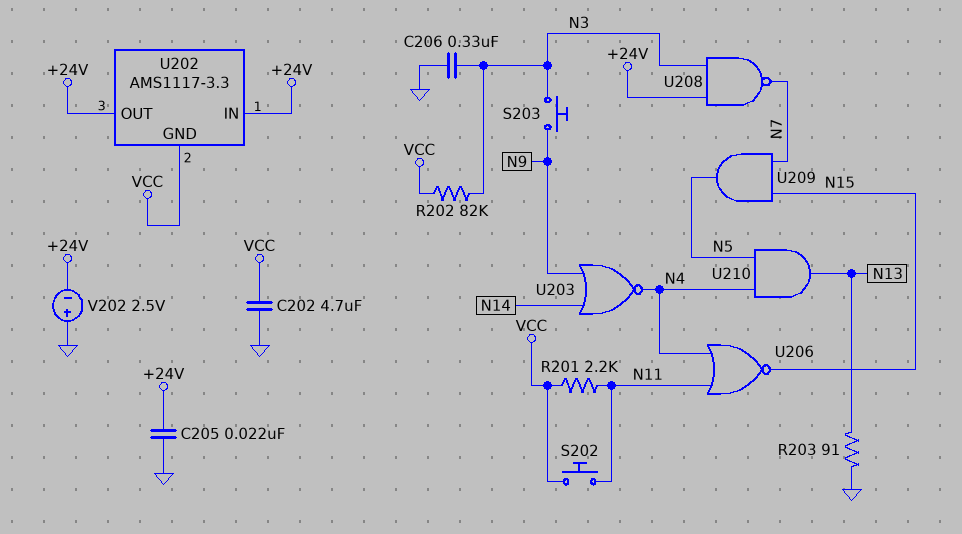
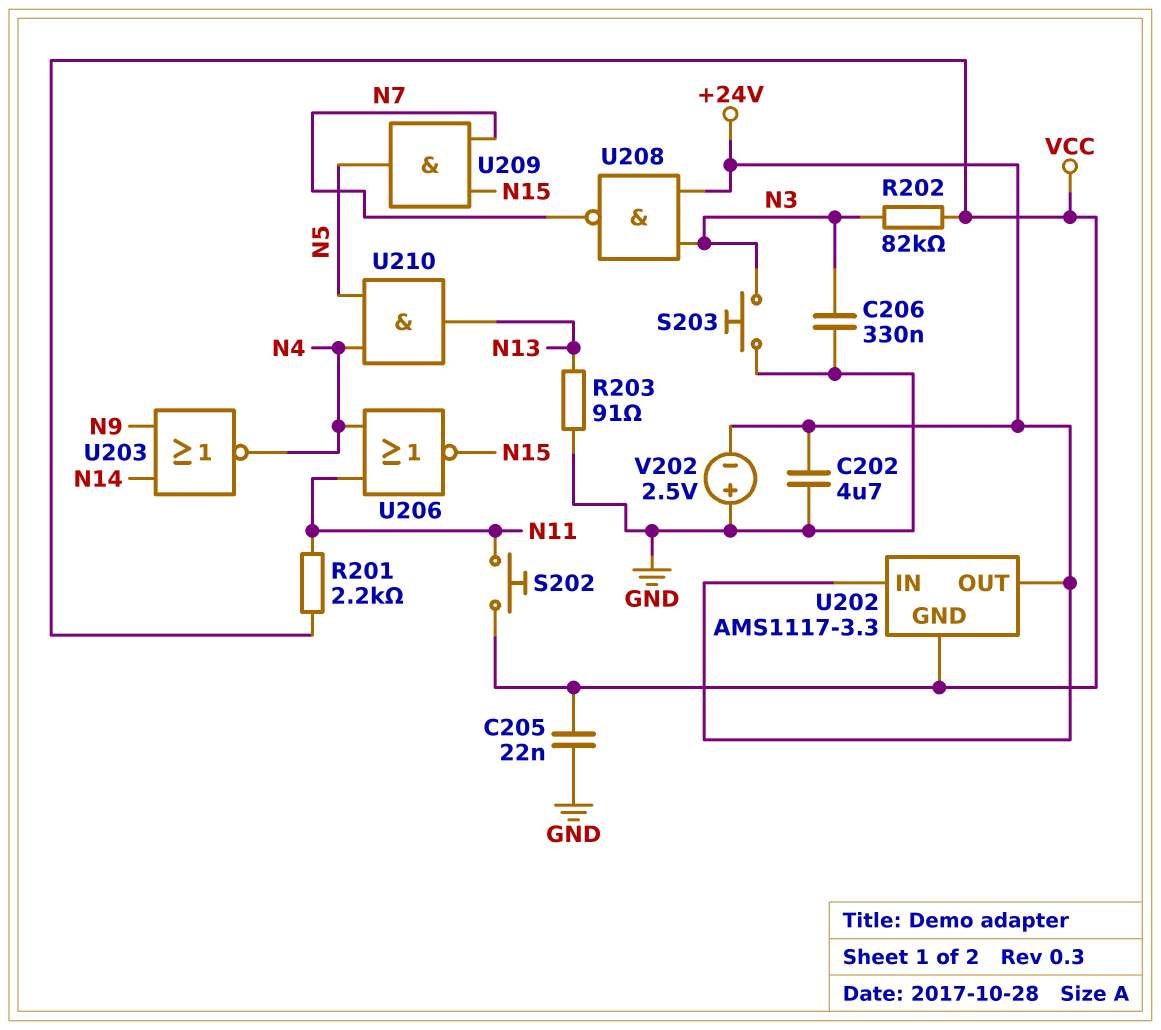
C202: 4.7uF (GND, VCC) -> 4.7uF (+24V, GND)
C205: 22nF (+24V, GND) -> 22nF (GND, VCC)
S203: button (N3, N9) -> button (GND, N3)

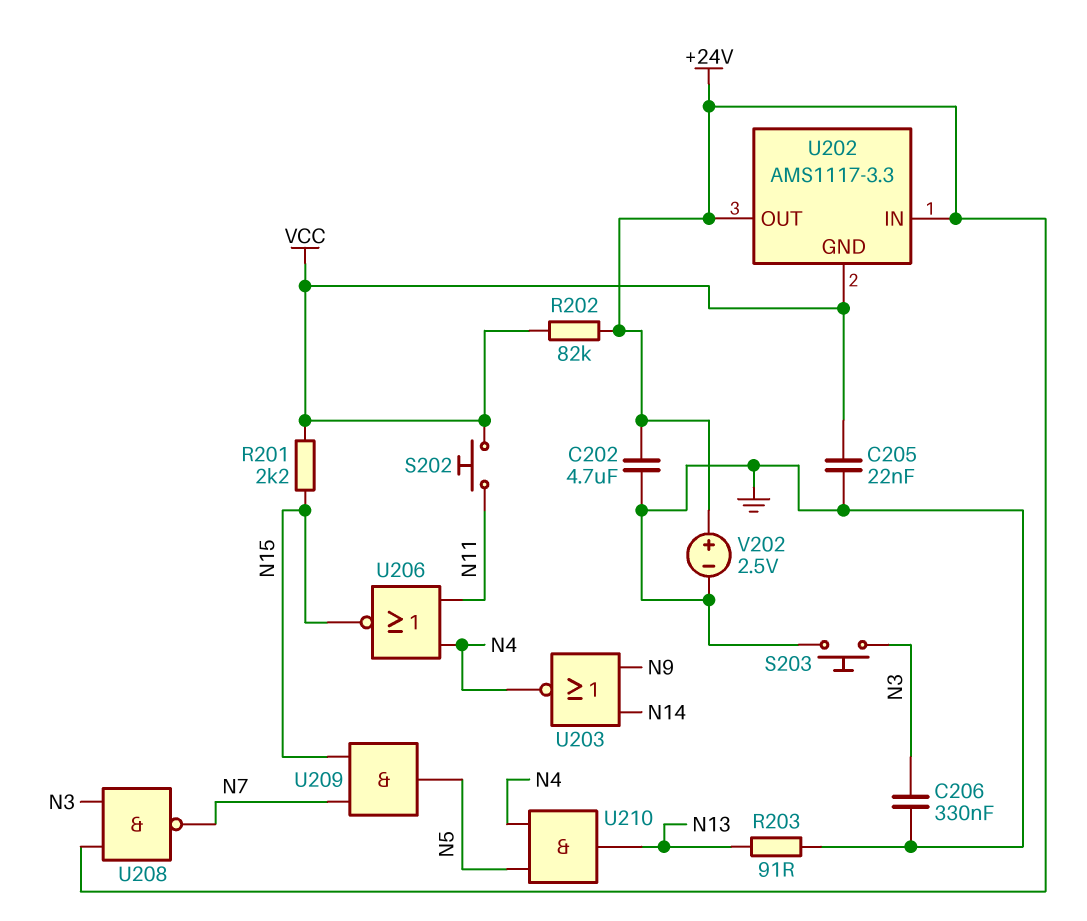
R201: 2.2k (N11, VCC) -> 2.2k (N15, VCC)
R202: 82k (N3, VCC) -> 82k (+24V, VCC)
V202: 2.5V (plus GND, minus +24V) -> 2.5V (plus +24V, minus GND)

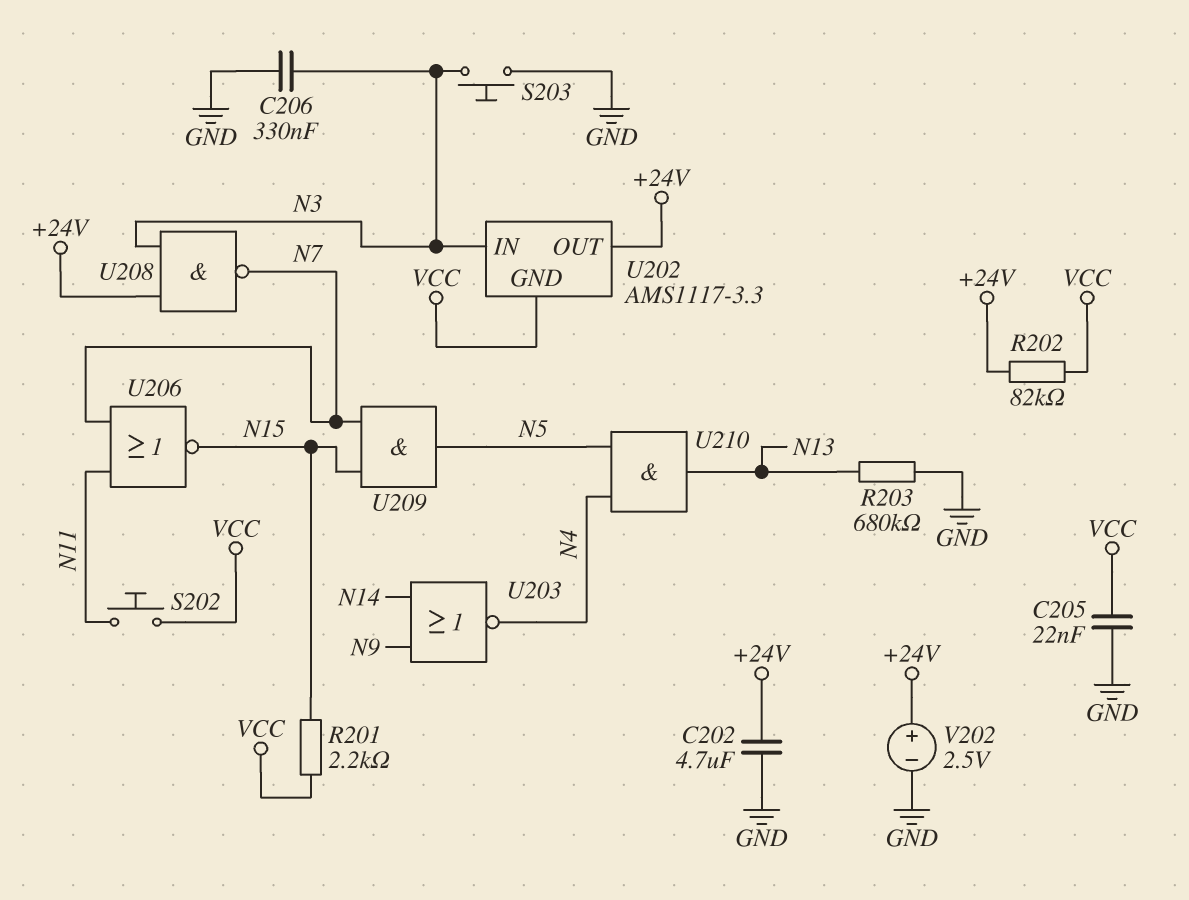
R203: 91 (GND, N13) -> 680k (GND, N13)
U202 pin IN: +24V -> N3
U206: NOR (in N4, in N11, out N15) -> NOR (in N7, in N11, out N15)

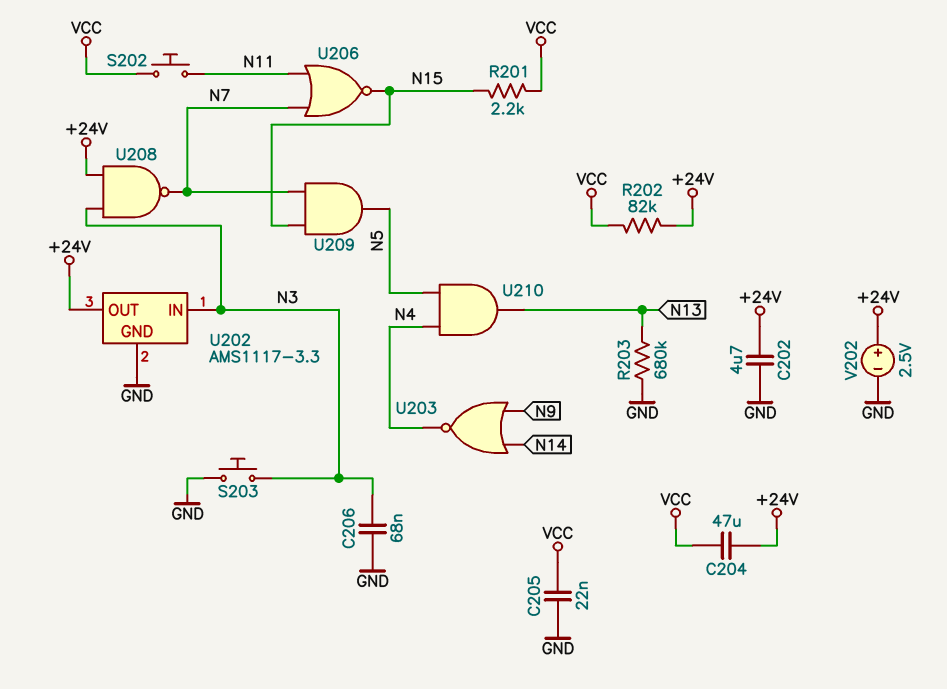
C204: none -> 47uF (+24V, VCC)
C206: 330nF (GND, N3) -> 68nF (GND, N3)
U202 pin GND: VCC -> GND

